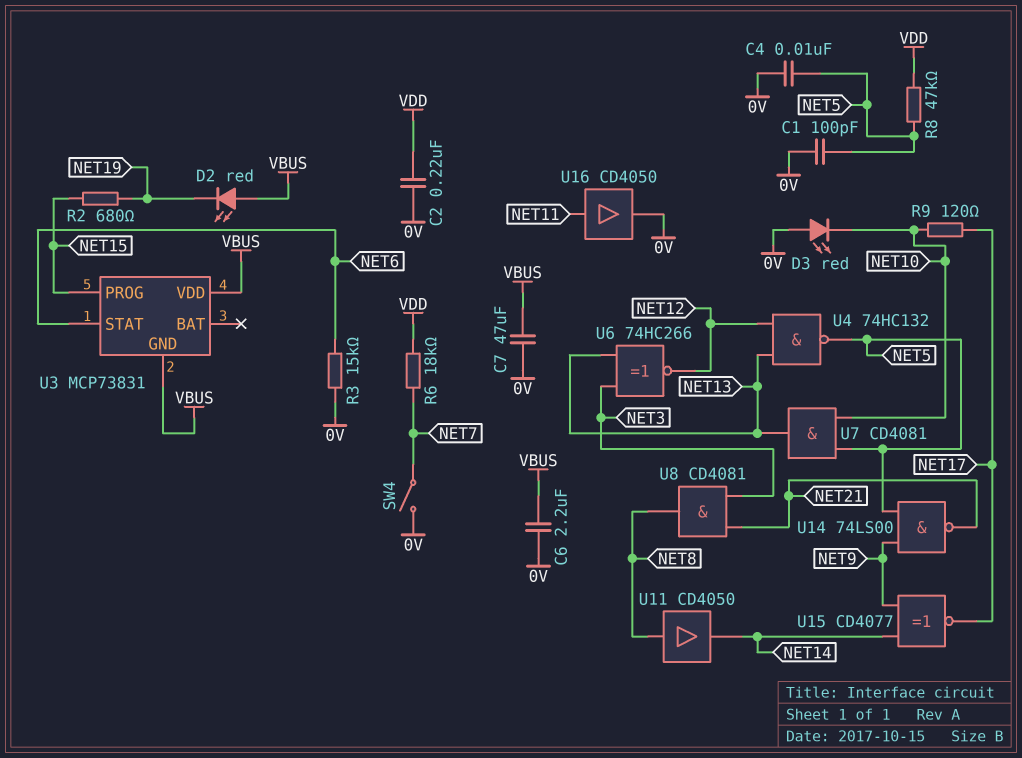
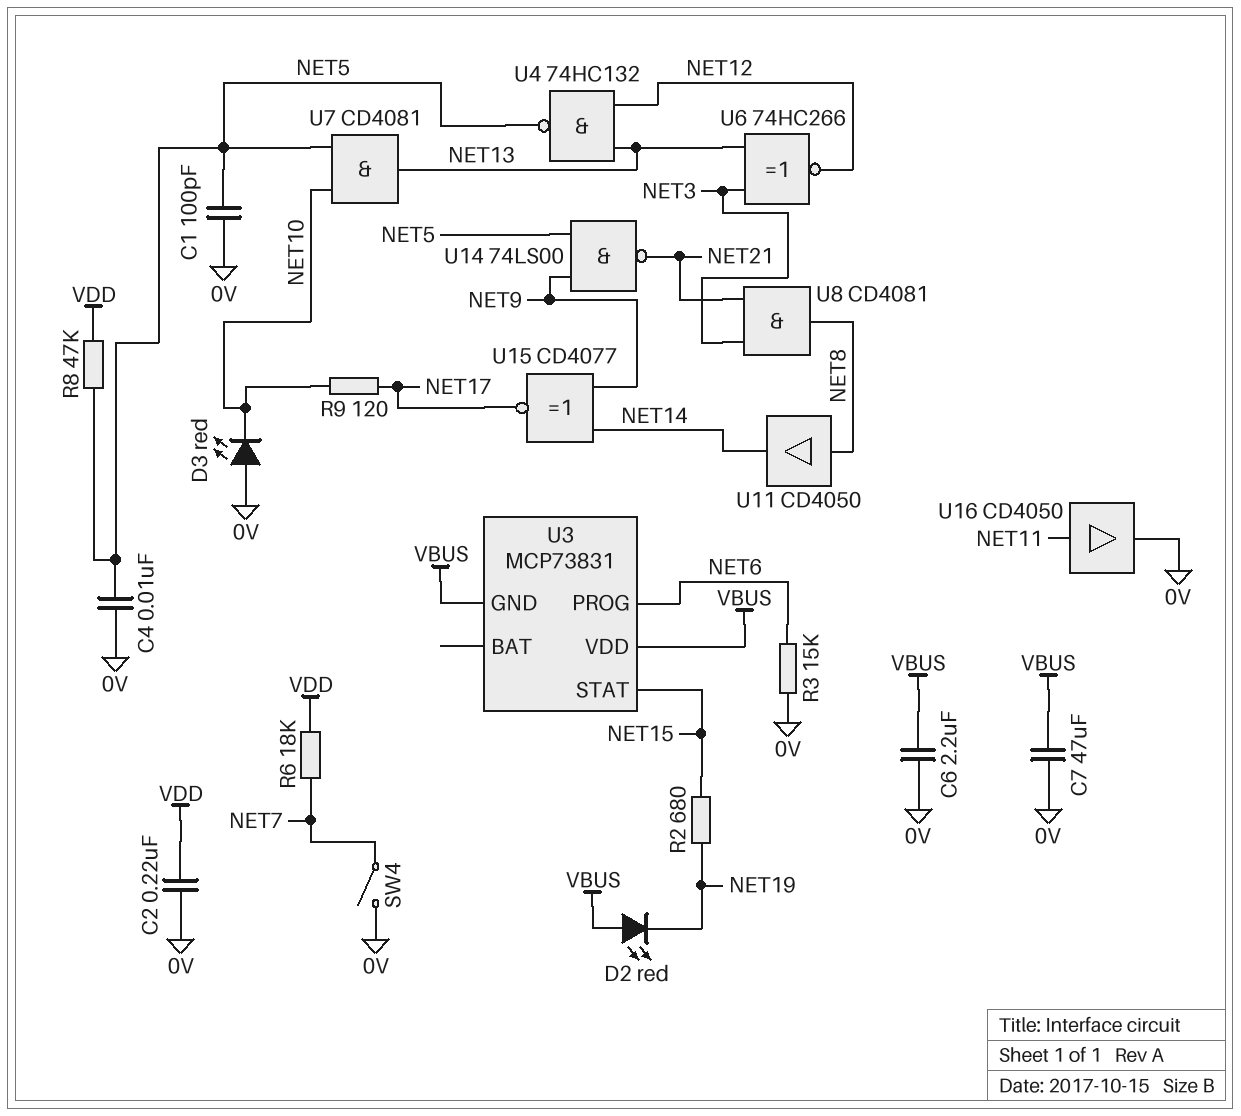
U3 pin PROG: NET15 -> NET6
U3 pin STAT: NET6 -> NET15

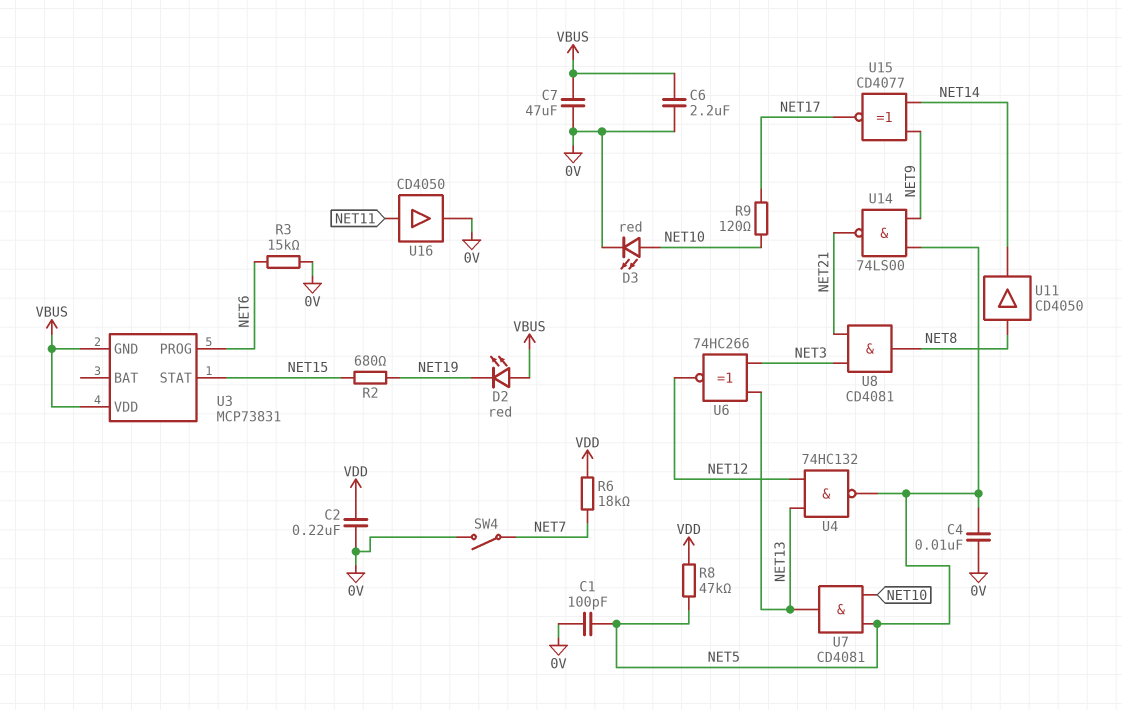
D3: LED red (A 0V, K NET10) -> LED red (A NET10, K 0V)

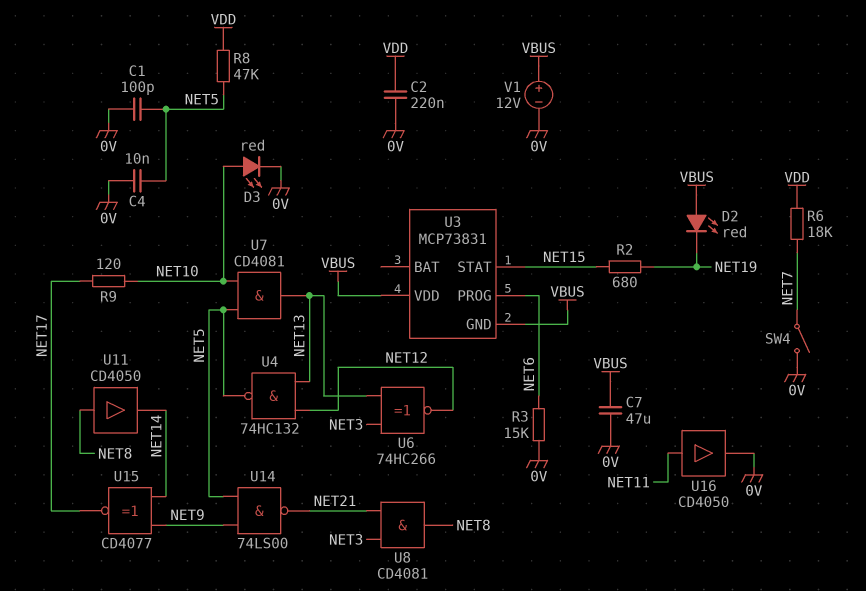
C6: 2.2uF (0V, VBUS) -> none
V1: none -> 12V (plus VBUS, minus 0V)

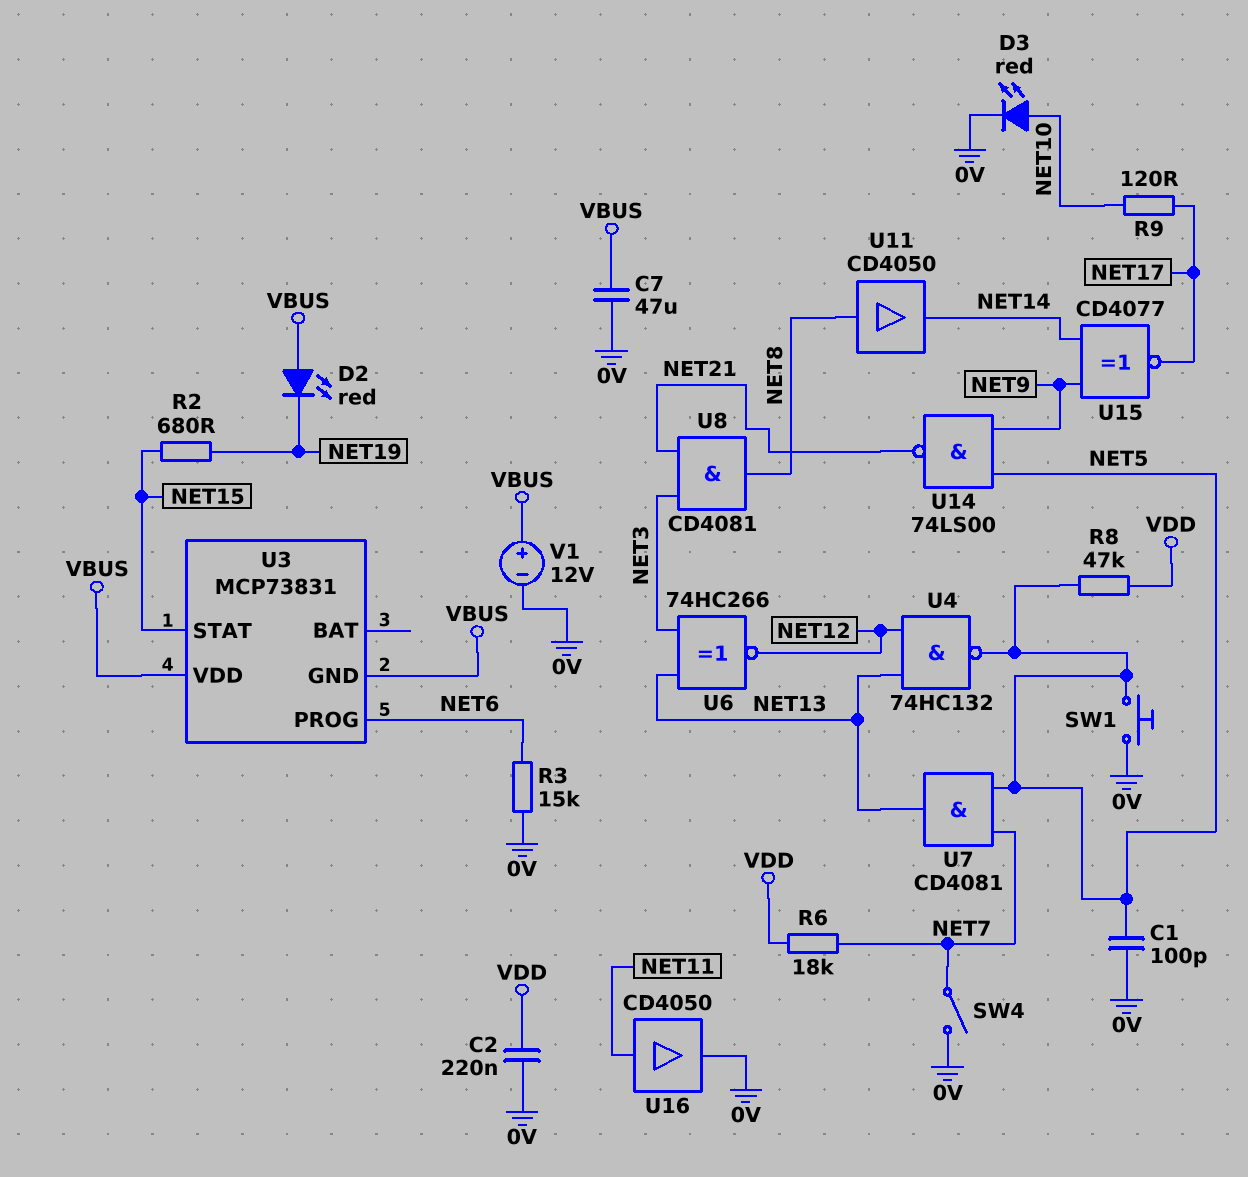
C4: 10nF (0V, NET5) -> none
SW1: none -> button (0V, NET5)
U7: AND CD4081 (in NET5, in NET10, out NET13) -> AND CD4081 (in NET5, in NET7, out NET13)

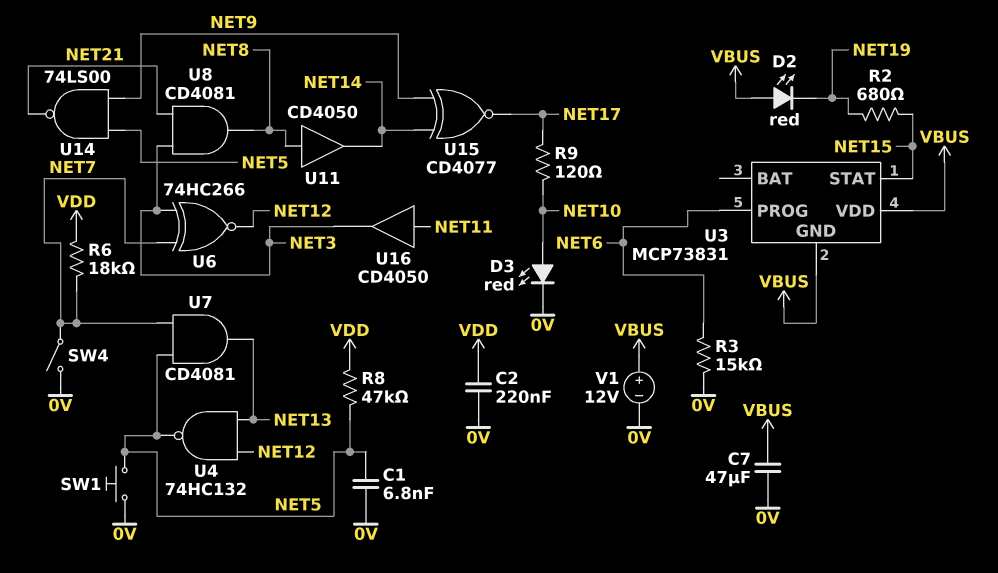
C1: 100pF (0V, NET5) -> 6.8nF (0V, NET5)
U6: XNOR 74HC266 (in NET3, in NET13, out NET12) -> XNOR 74HC266 (in NET3, in NET7, out NET12)
U16: buffer CD4050 (in NET11, out 0V) -> buffer CD4050 (in NET11, out NET3)

